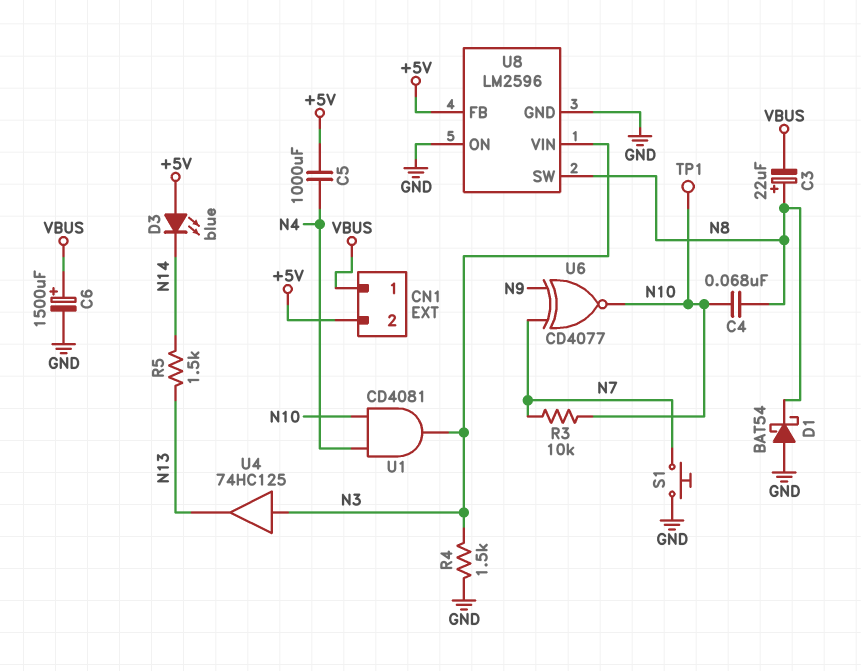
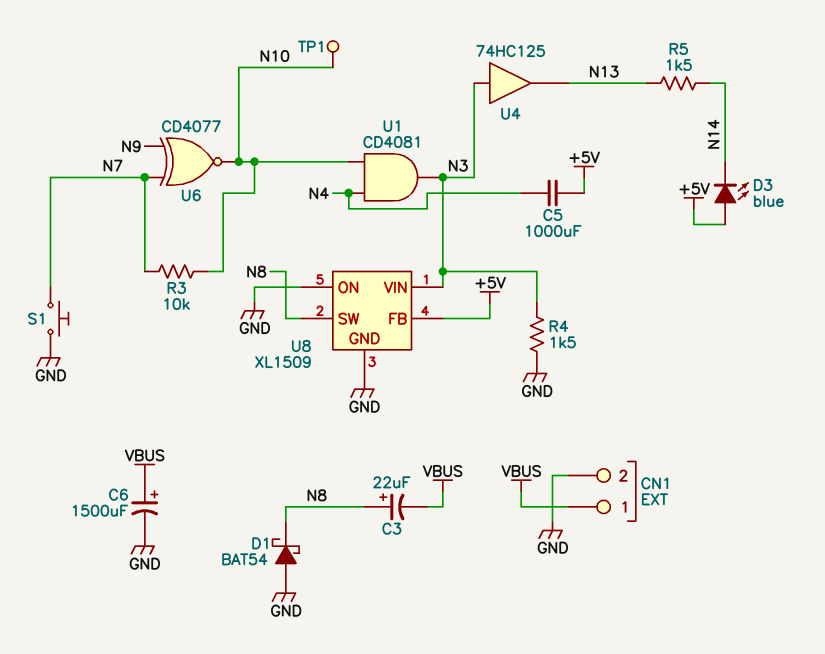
C4: 68nF (N8, N10) -> none
CN1 pin 2: +5V -> GND
U8: LM2596 -> XL1509

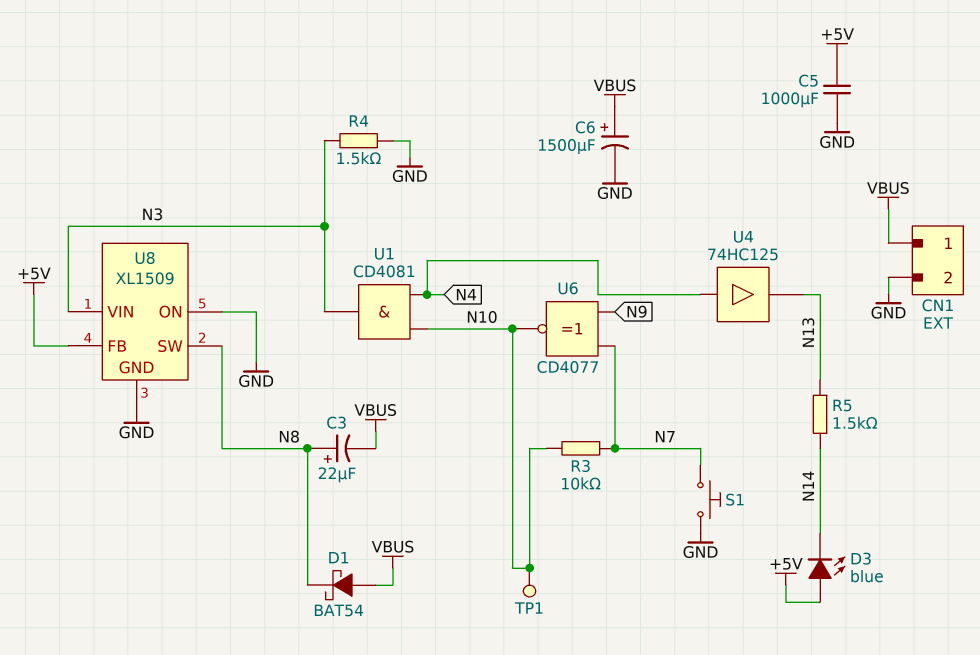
C5: 1000uF (+5V, N4) -> 1000uF (+5V, GND)
D1: schottky BAT54 (A GND, K N8) -> schottky BAT54 (A VBUS, K N8)
U4: buffer 74HC125 (in N3, out N13) -> buffer 74HC125 (in N4, out N13)

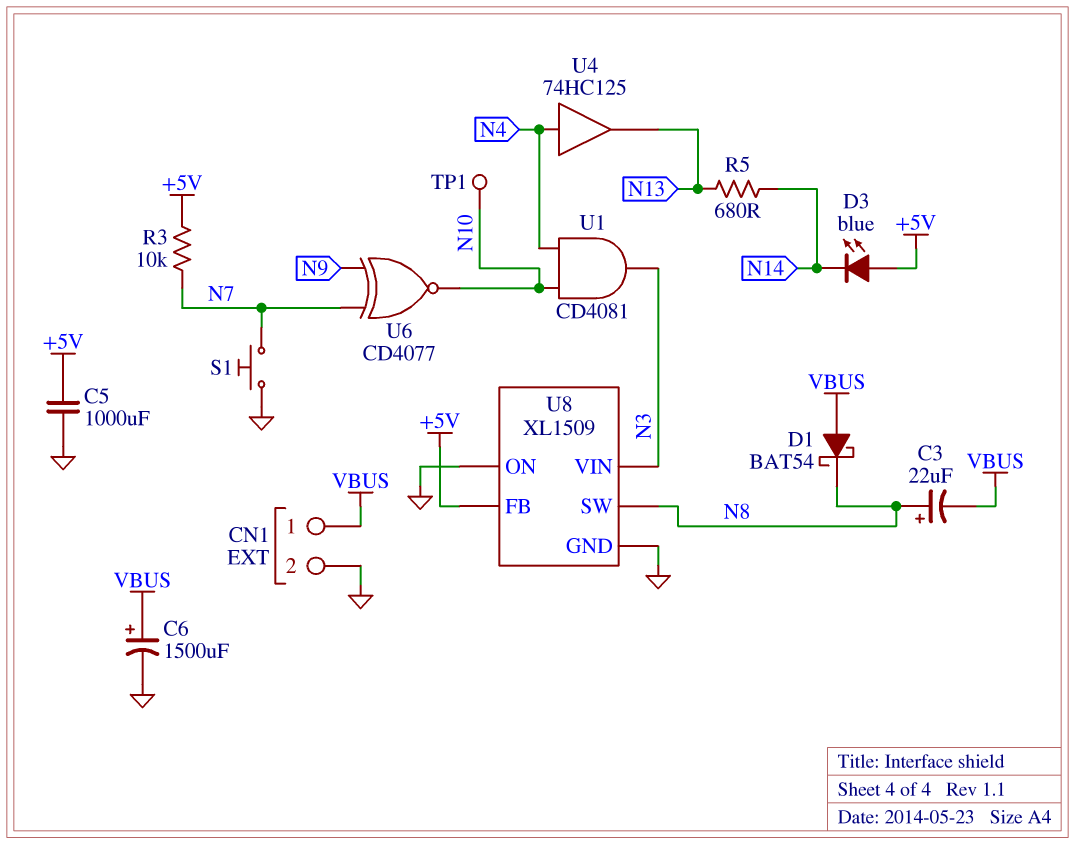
R3: 10k (N7, N10) -> 10k (+5V, N7)
R4: 1.5k (GND, N3) -> none
R5: 1.5k (N13, N14) -> 680 (N13, N14)

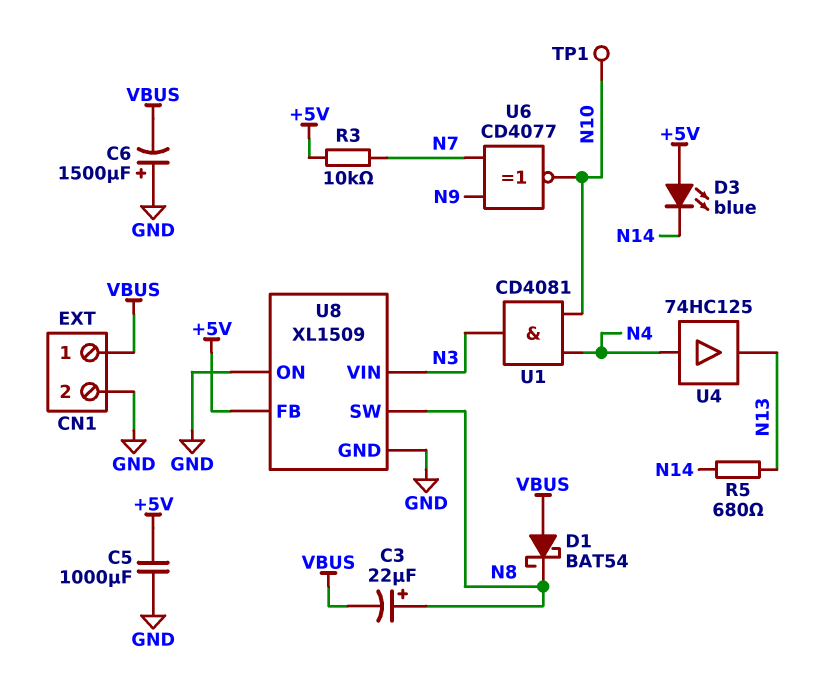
C6: 1500uF (plus VBUS, minus GND) -> 1500uF (plus GND, minus VBUS)
S1: button (GND, N7) -> none

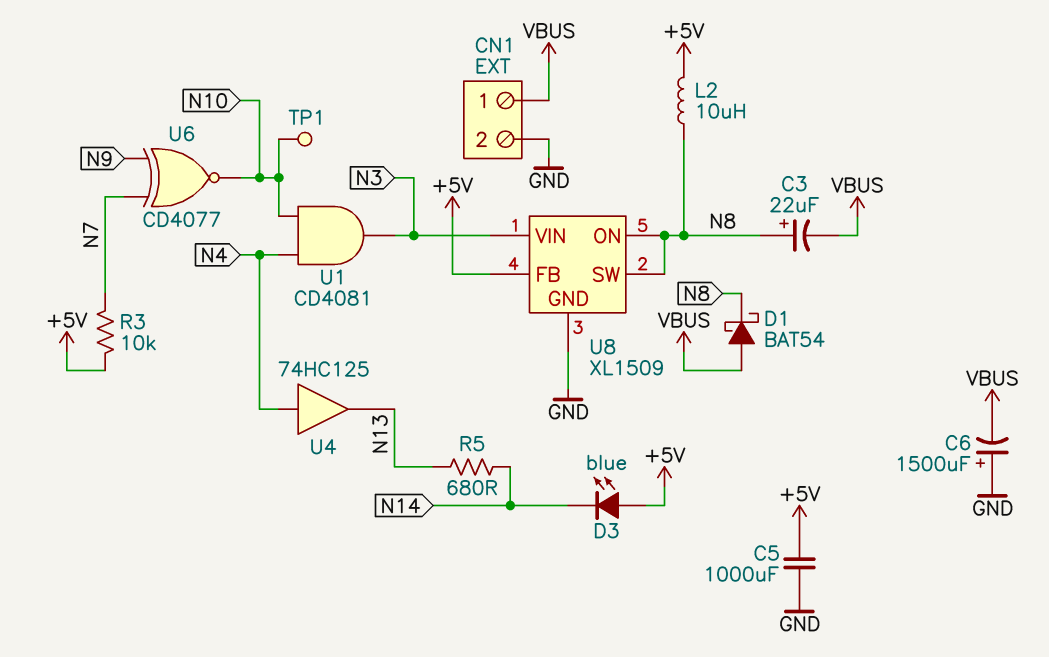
L2: none -> 10uH (+5V, N8)
U8 pin ON: GND -> N8

